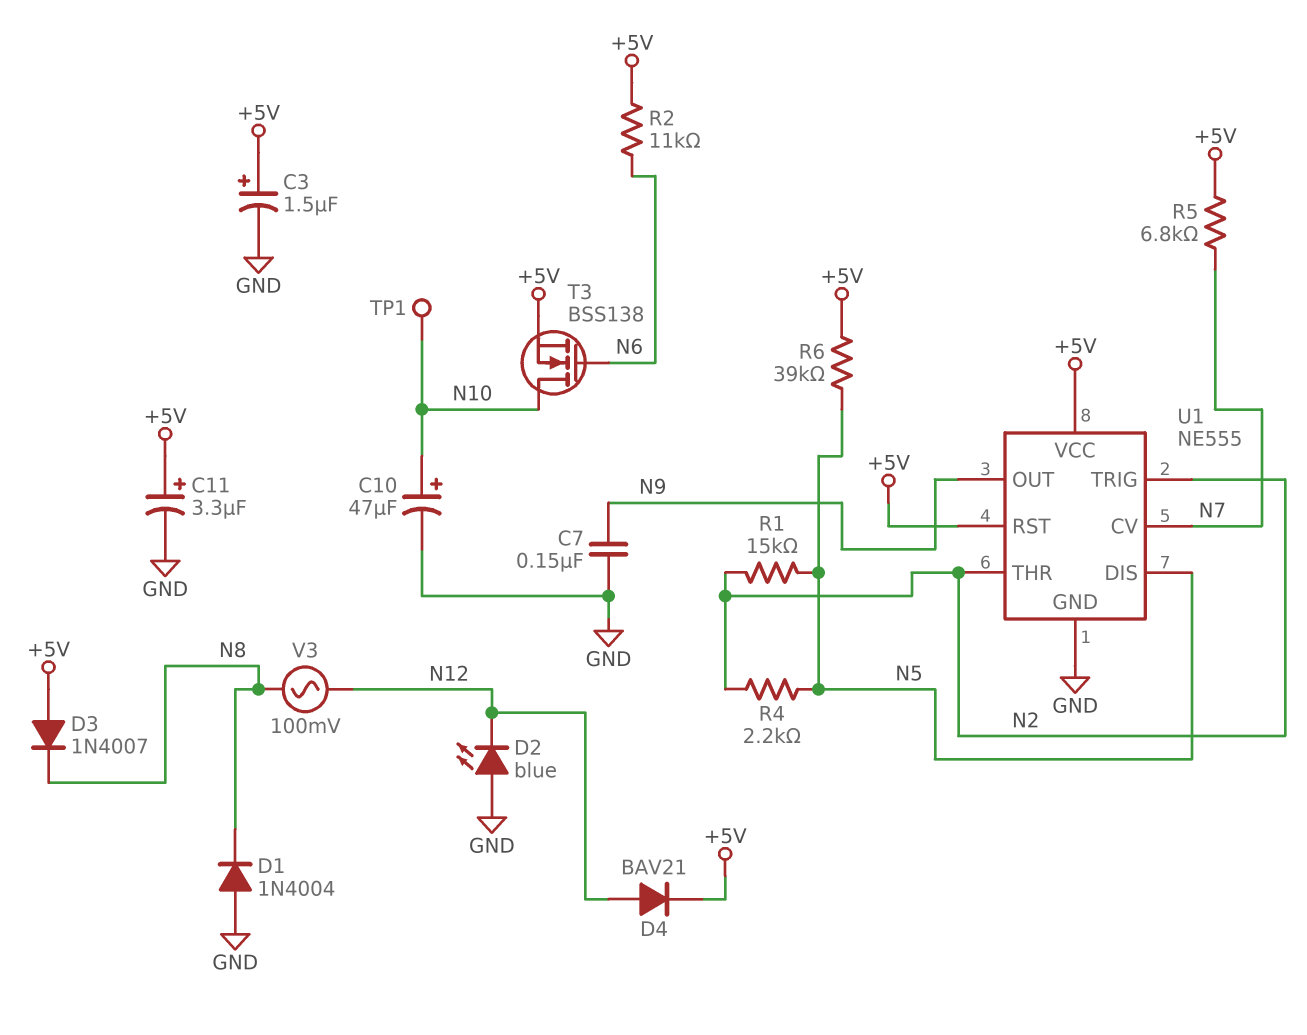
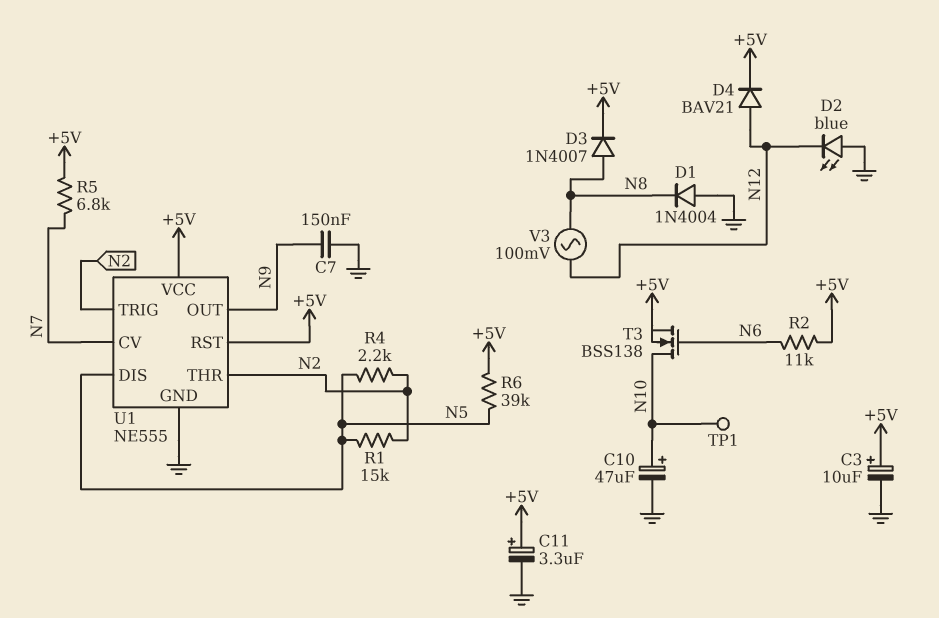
C3: 1.5uF (plus +5V, minus GND) -> 10uF (plus +5V, minus GND)
D3: diode 1N4007 (A +5V, K N8) -> diode 1N4007 (A N8, K +5V)

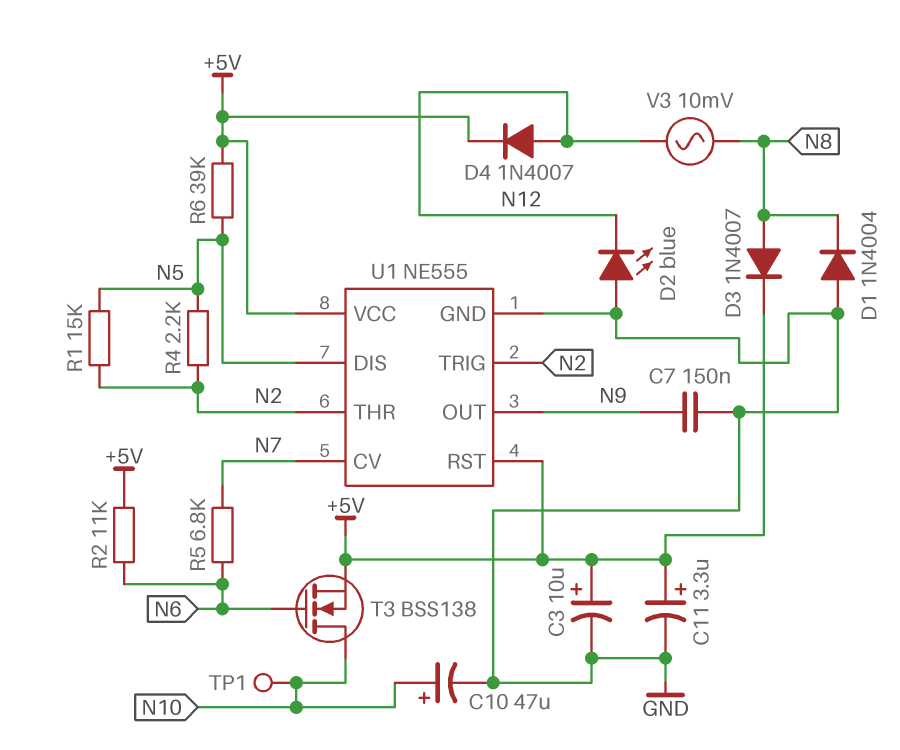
D4: diode BAV21 (A N12, K +5V) -> diode 1N4007 (A N12, K +5V)
R5: 6.8k (+5V, N7) -> 6.8k (N6, N7)
V3: AC 100mV (N8, N12) -> AC 10mV (N8, N12)

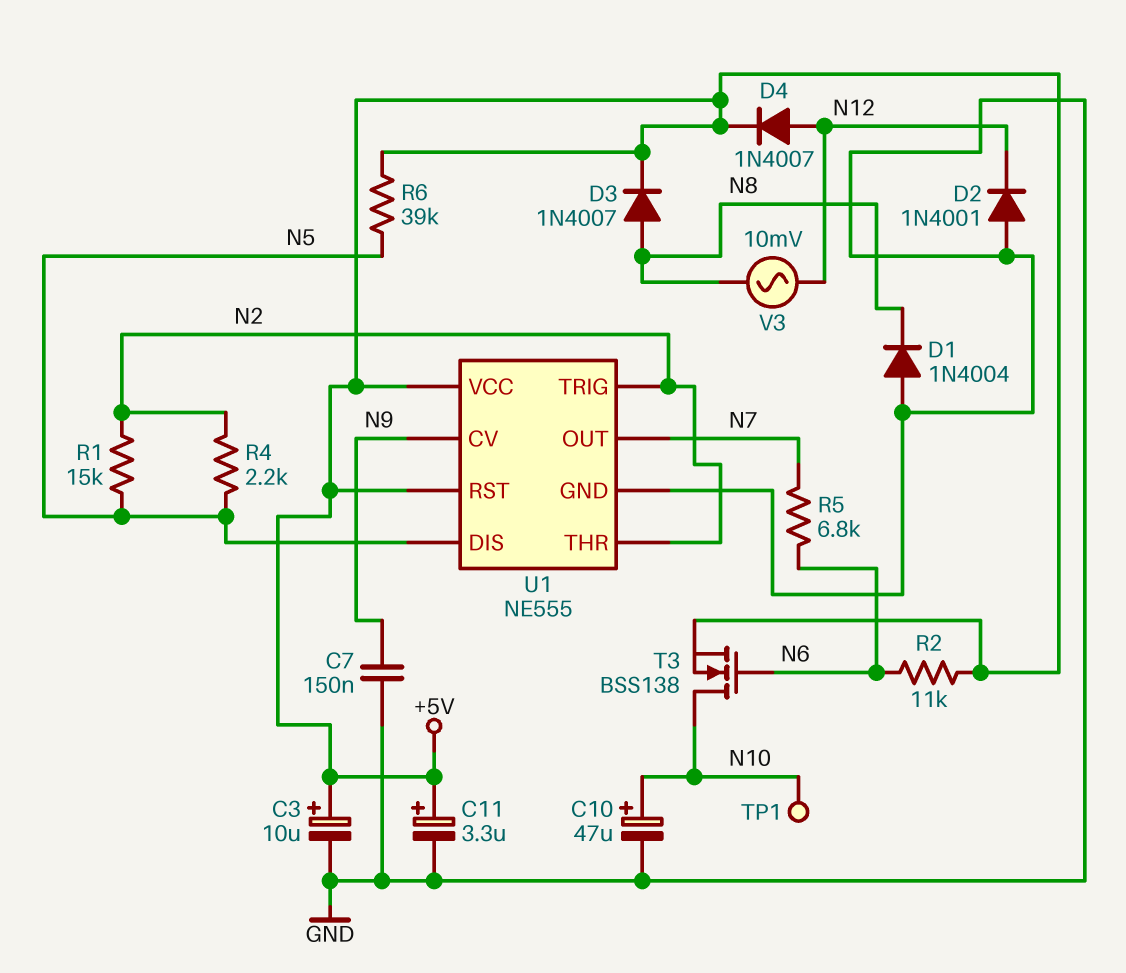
D2: LED blue (A GND, K N12) -> diode 1N4001 (A GND, K N12)
U1 pin CV: N7 -> N9
U1 pin OUT: N9 -> N7

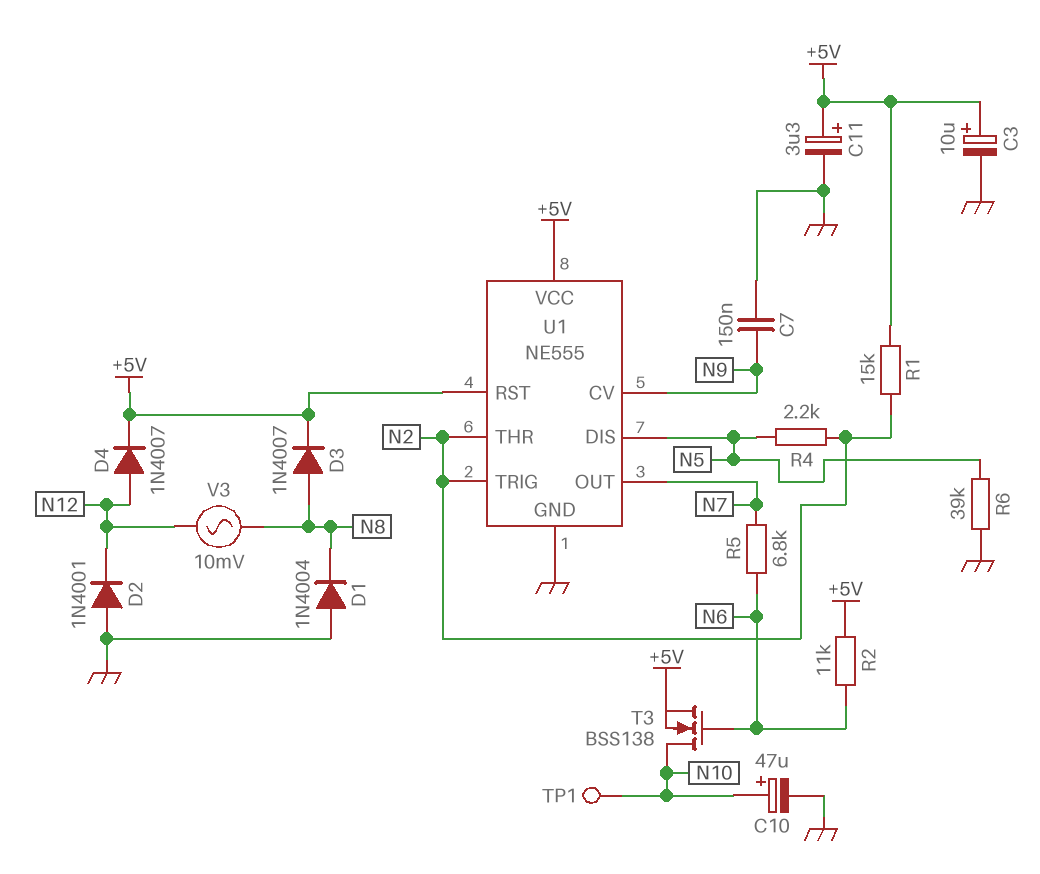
R1: 15k (N2, N5) -> 15k (+5V, N2)
R6: 39k (+5V, N5) -> 39k (GND, N5)

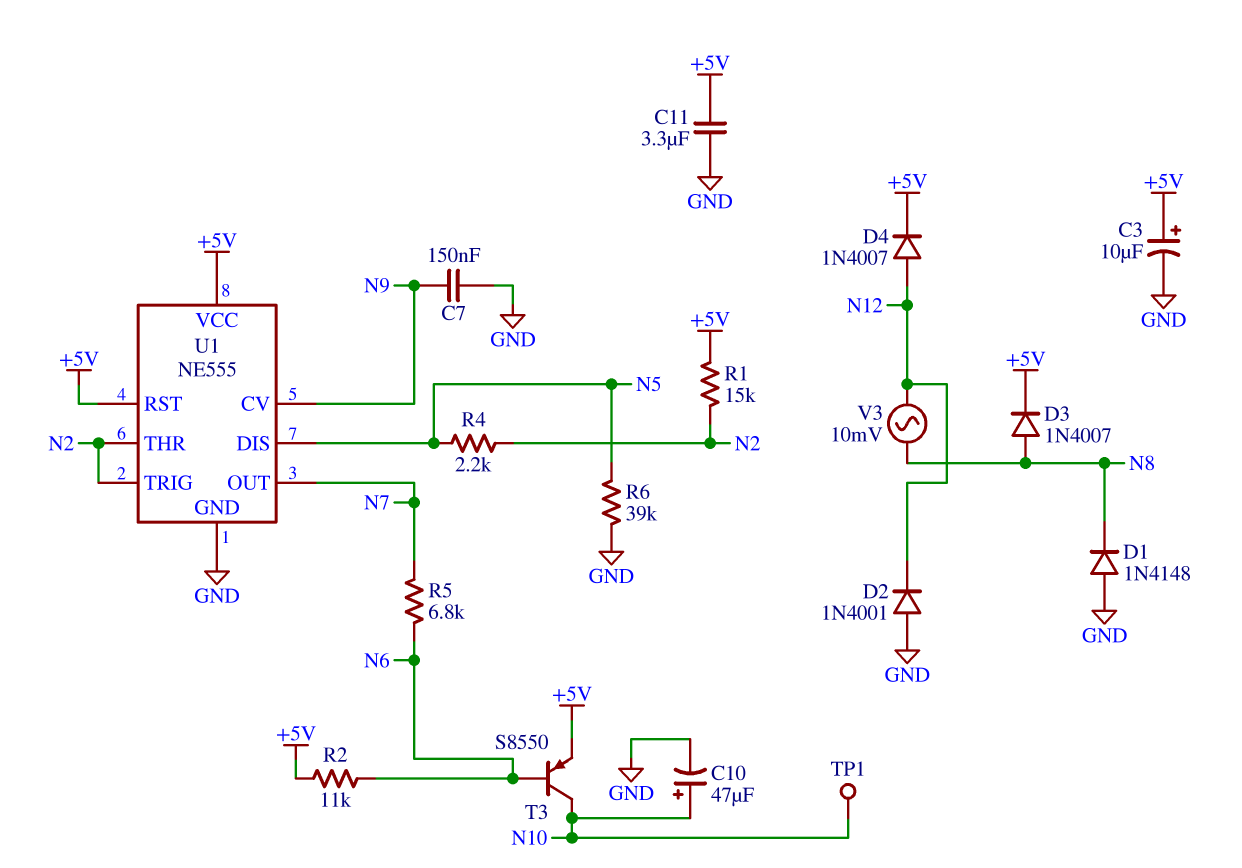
C11: 3.3uF (plus +5V, minus GND) -> 3.3uF (+5V, GND)
D1: diode 1N4004 (A GND, K N8) -> diode 1N4148 (A GND, K N8)
T3: NMOS BSS138 (G N6, D N10, S +5V) -> PNP S8550 (B N6, C N10, E +5V)

